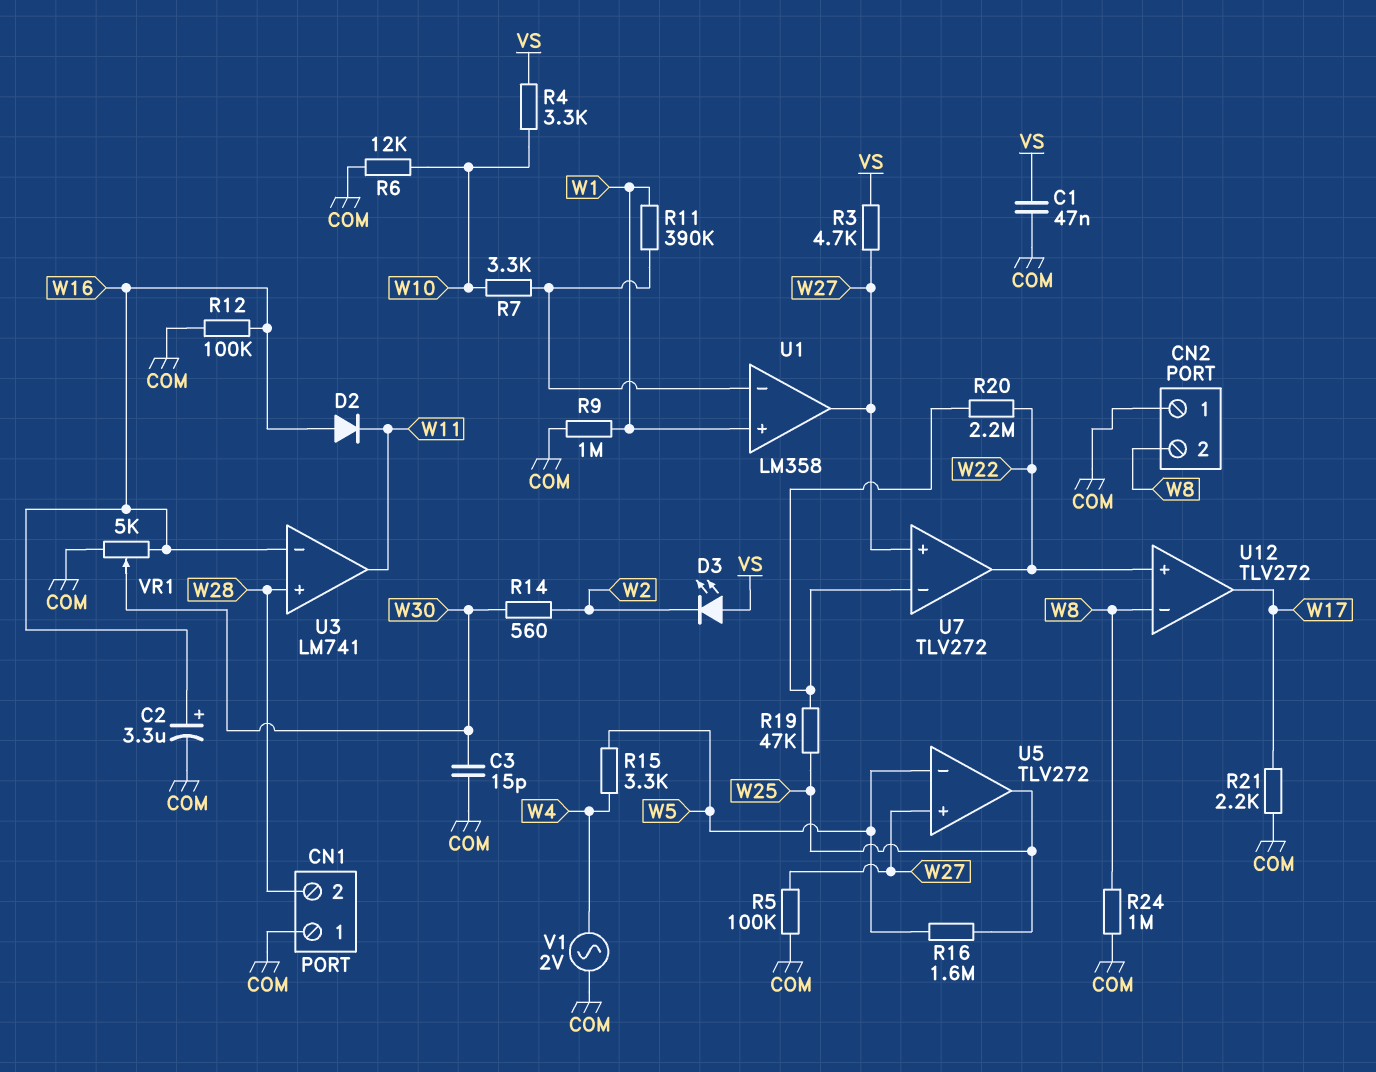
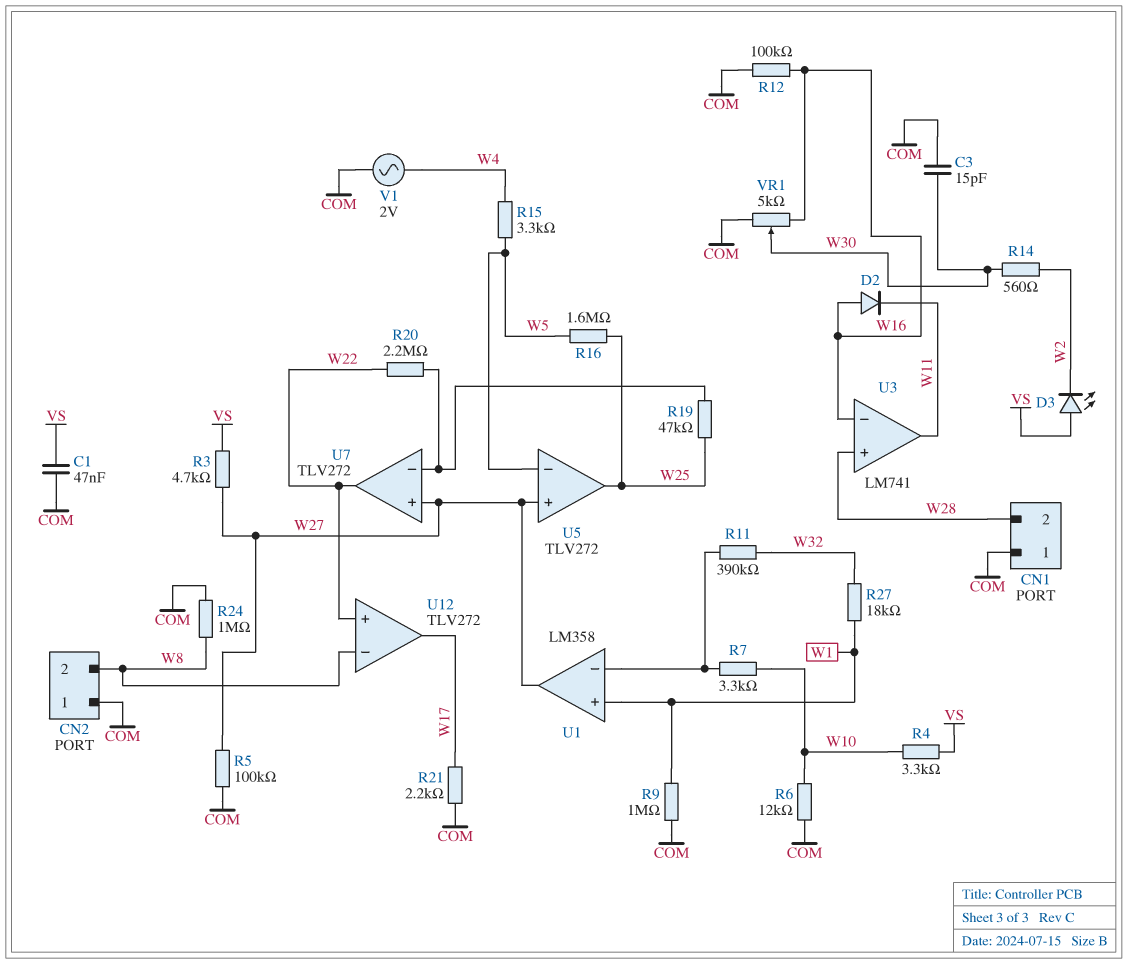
C2: 3.3uF (plus W16, minus COM) -> none
R11: 390k (U1/in-, W1) -> 390k (U1/in-, W32)
R27: none -> 18k (W1, W32)

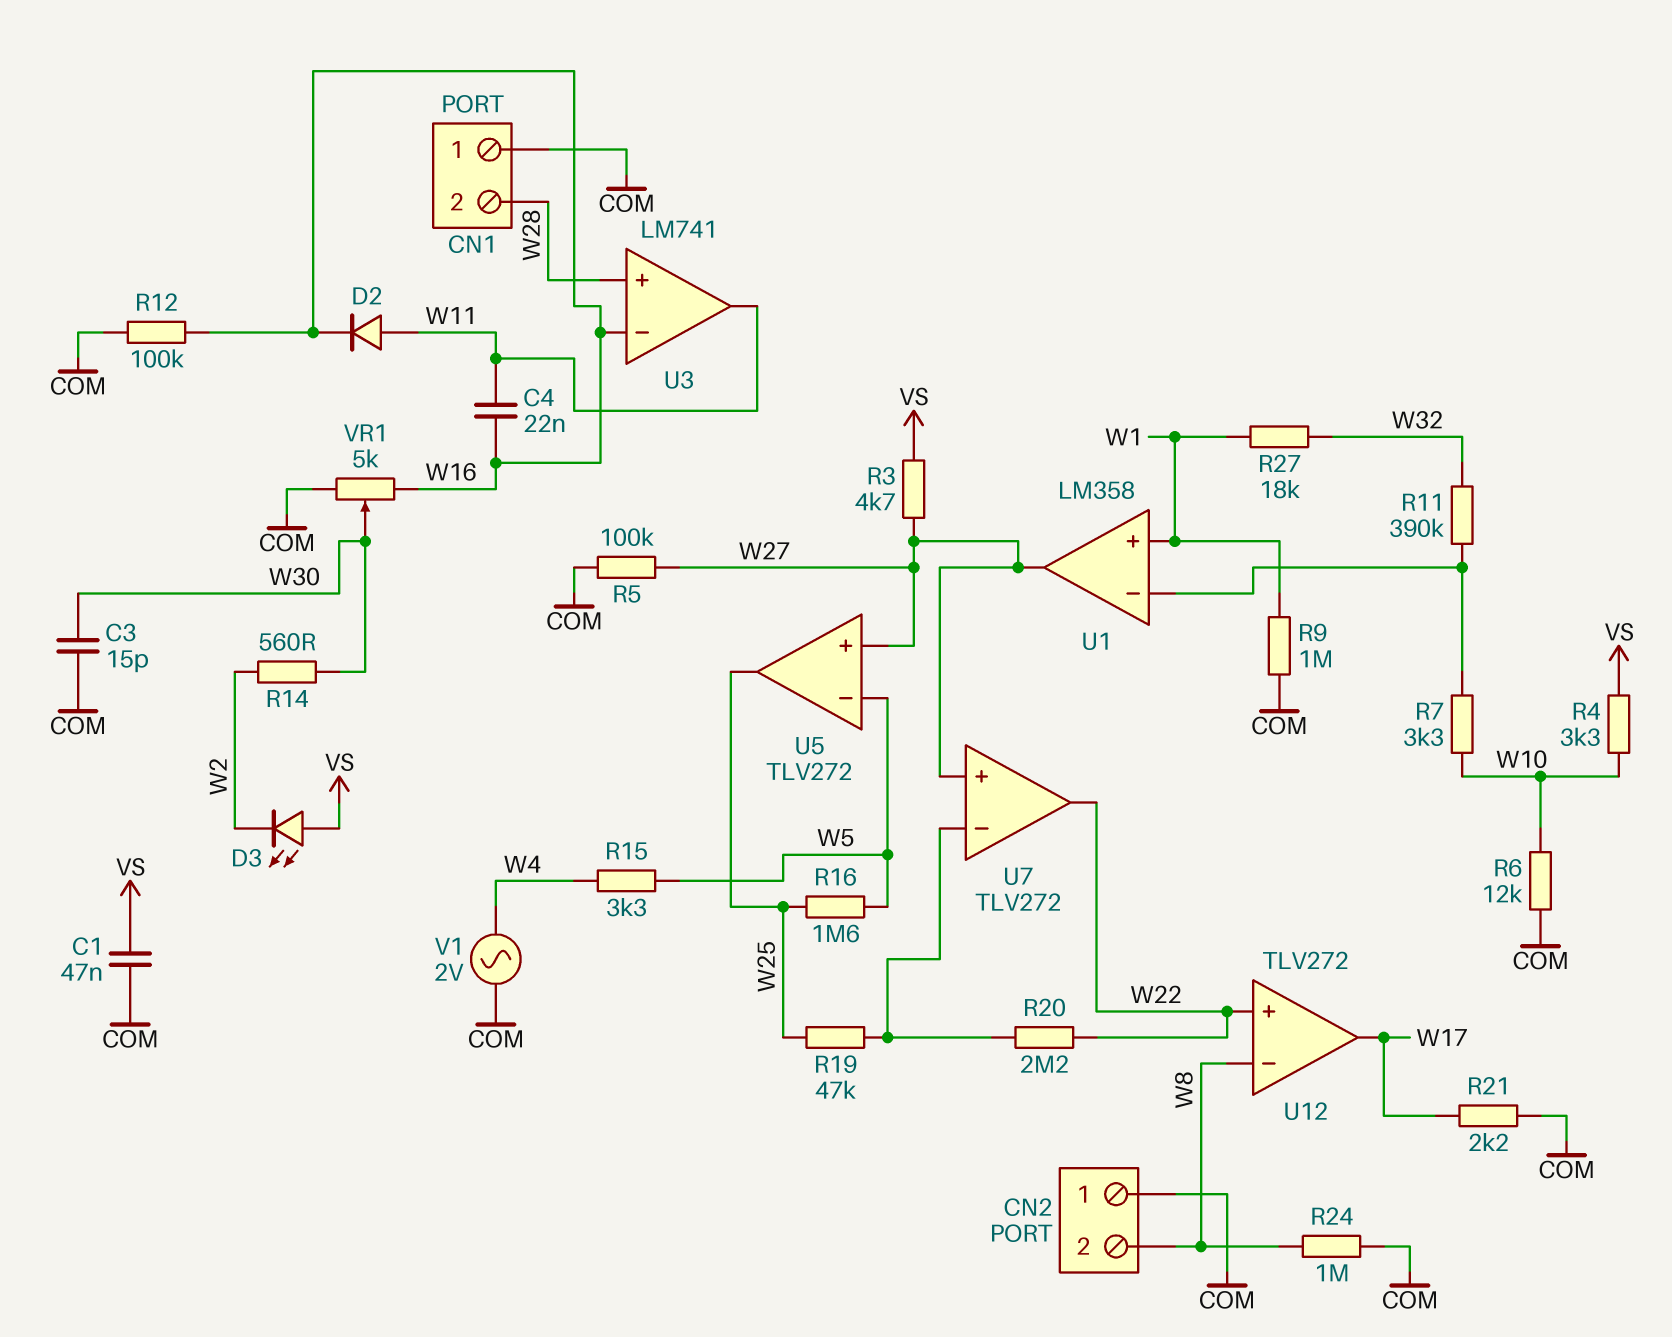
C4: none -> 22nF (W11, W16)
D2: diode (A W16, K W11) -> diode (A W11, K W16)

